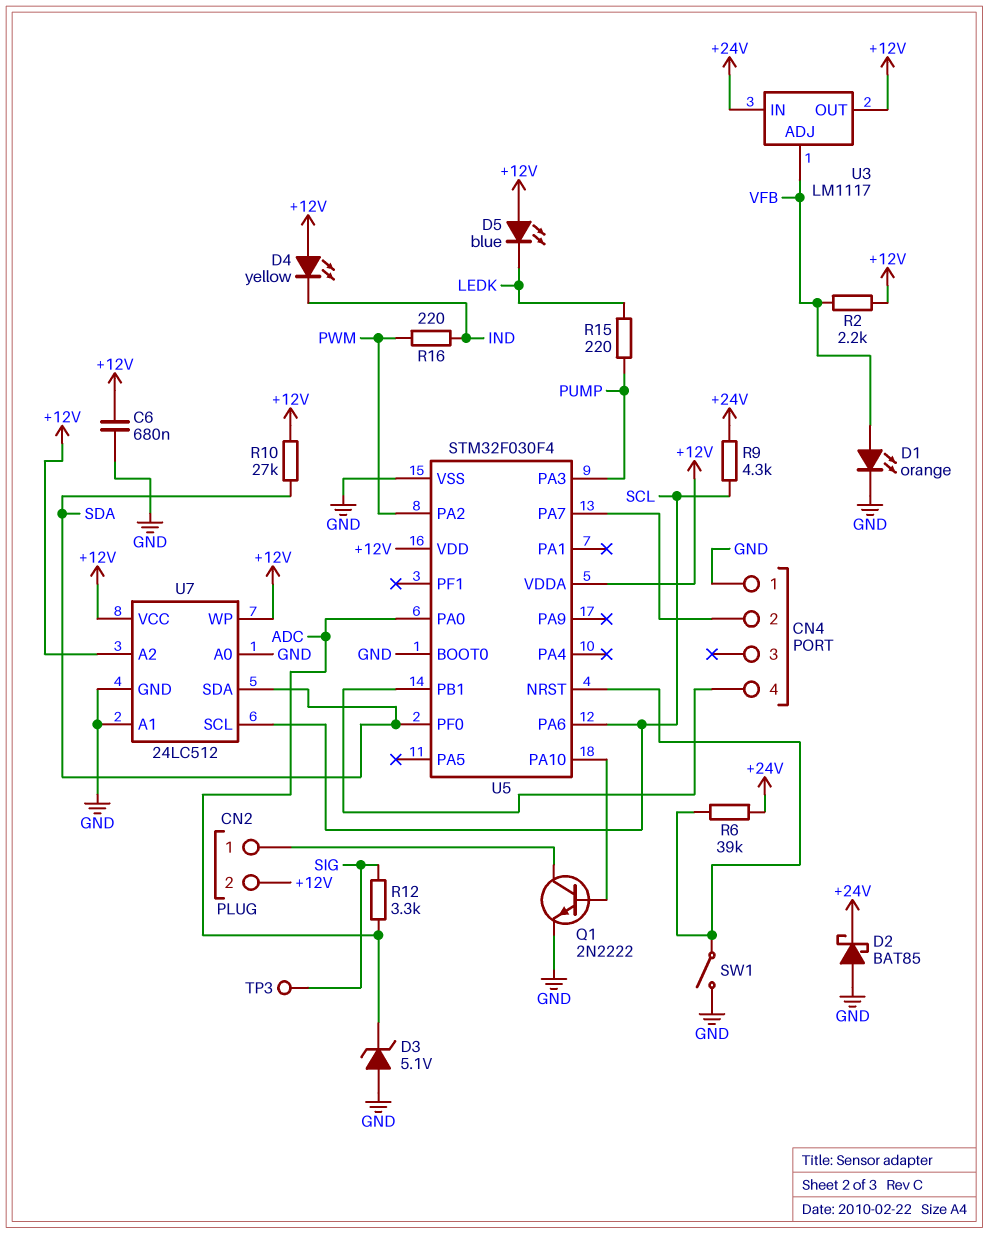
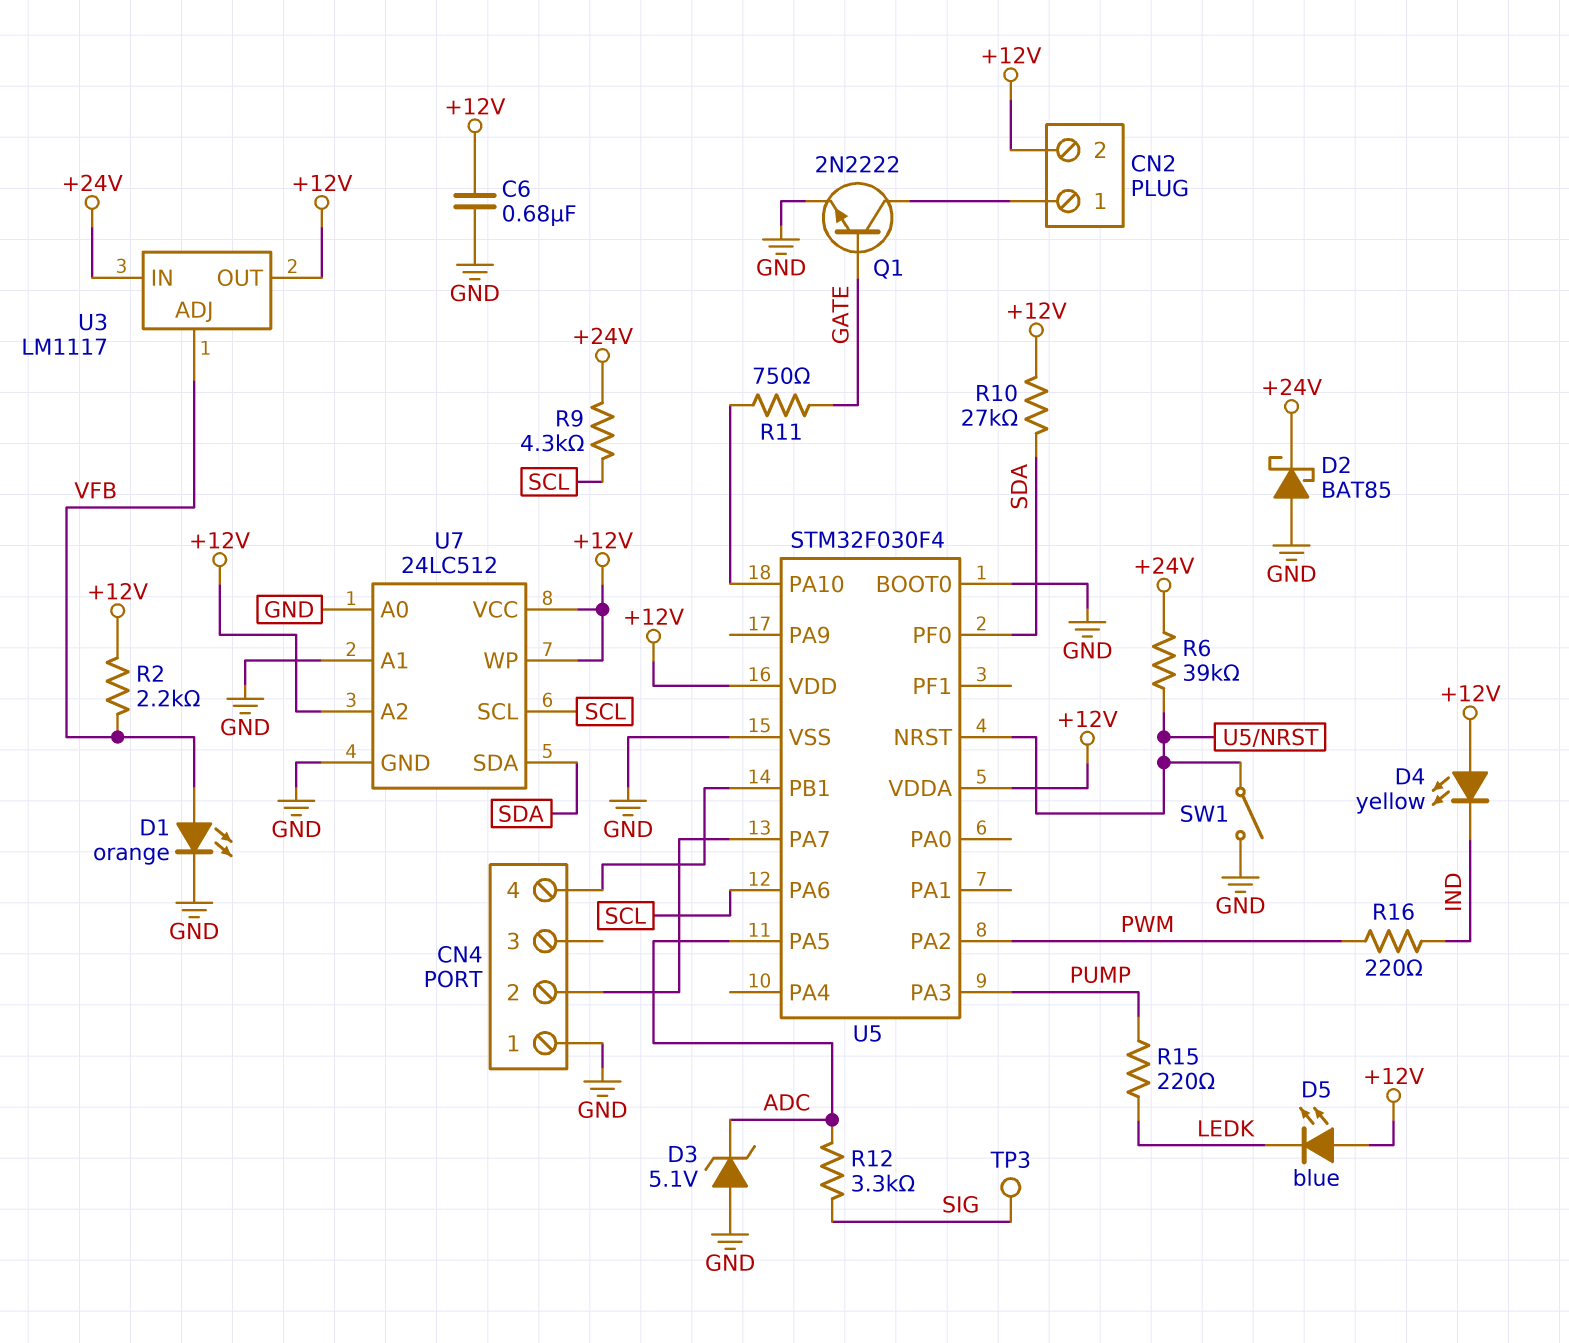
Q1: NPN 2N2222 (B U5/PA10, C CN2/1, E GND) -> NPN 2N2222 (B GATE, C CN2/1, E GND)
R11: none -> 750 (GATE, U5/PA10)
U5 pin PA0: ADC -> none
U5 pin PA5: none -> ADC

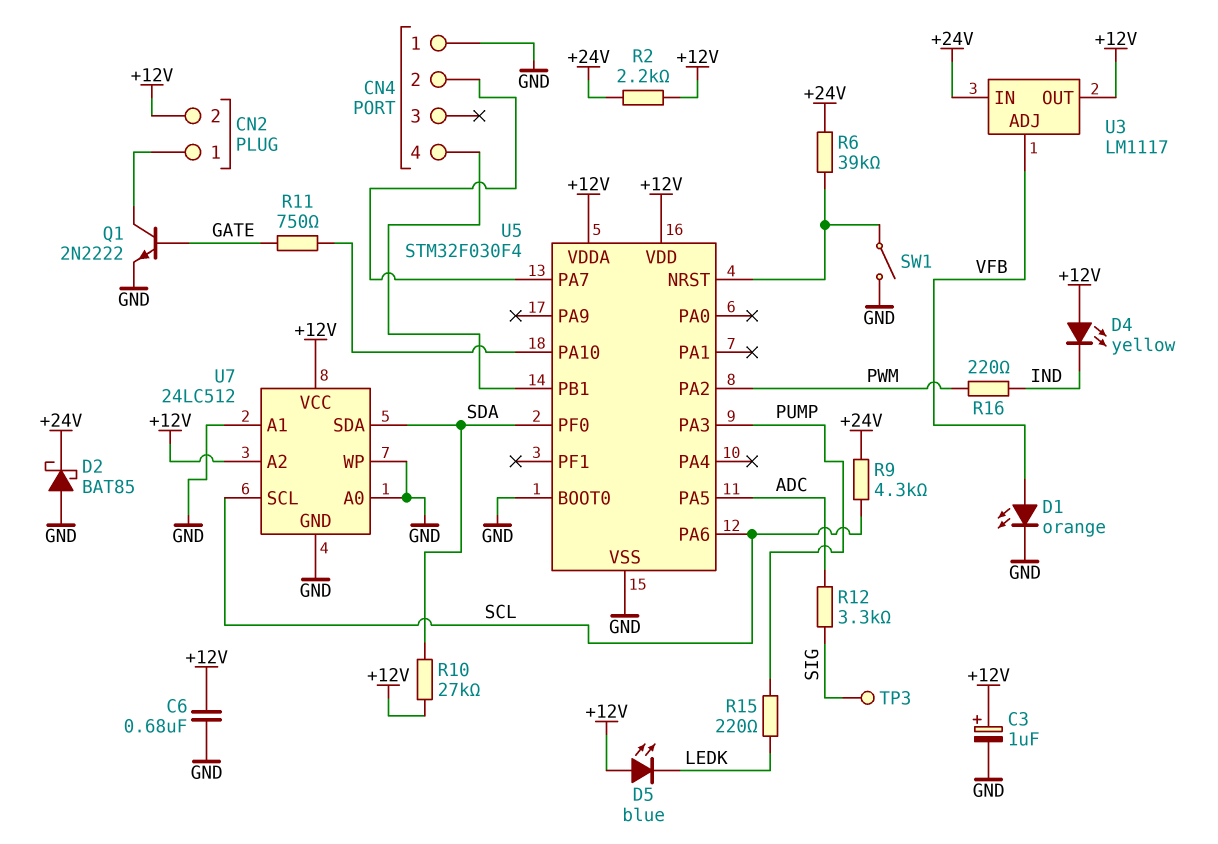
C3: none -> 1uF (plus +12V, minus GND)
D3: zener 5.1V (A GND, K ADC) -> none
R2: 2.2k (+12V, VFB) -> 2.2k (+12V, +24V)
U7 pin WP: +12V -> GND

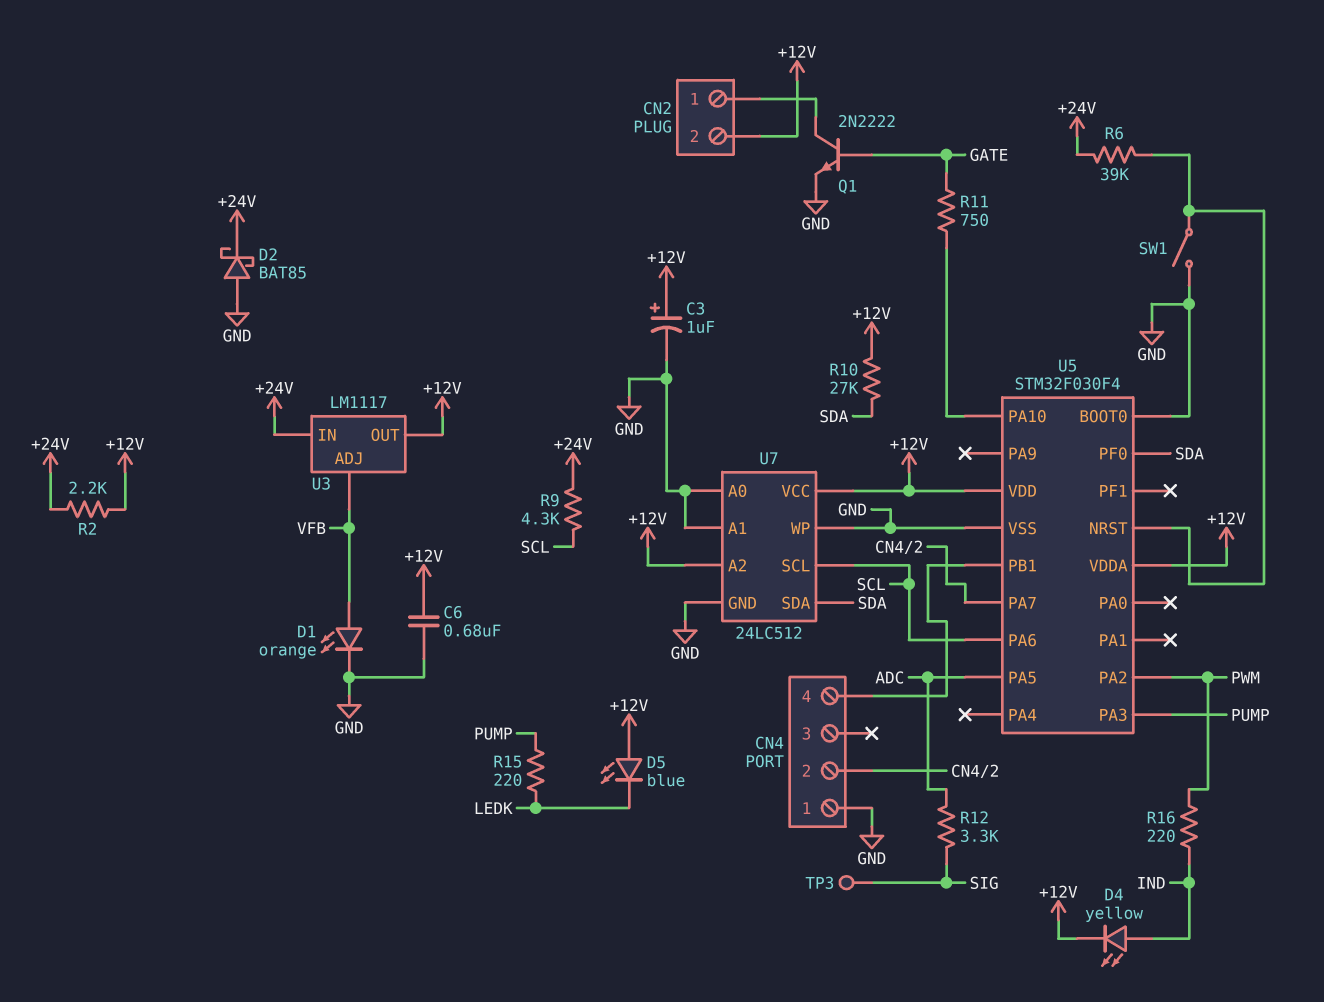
D4: LED yellow (A +12V, K IND) -> LED yellow (A IND, K +12V)

